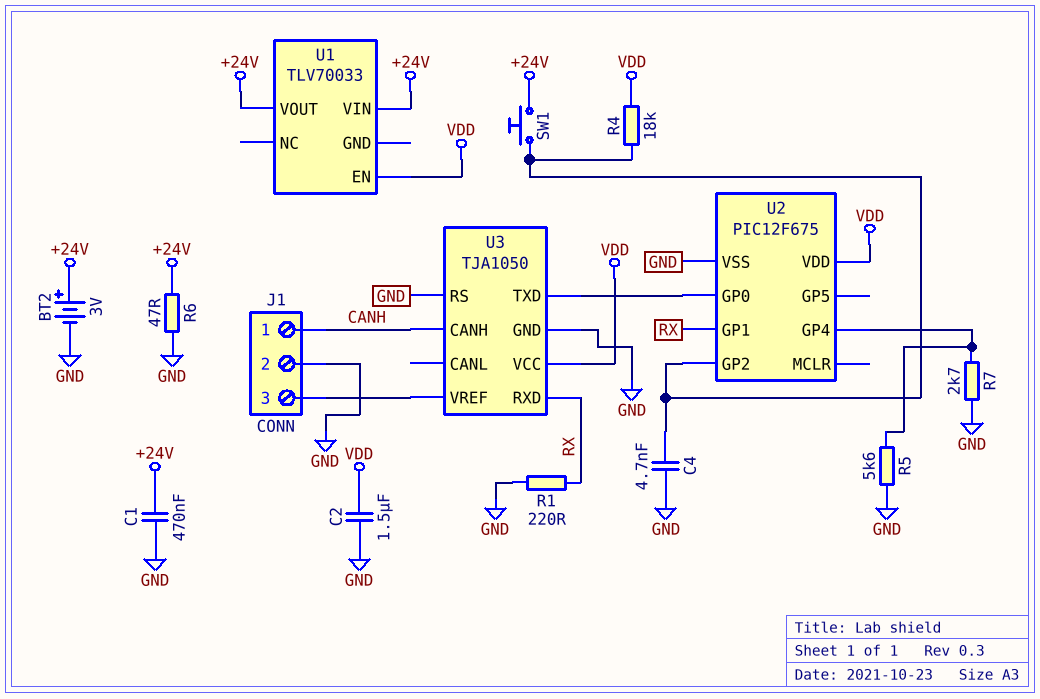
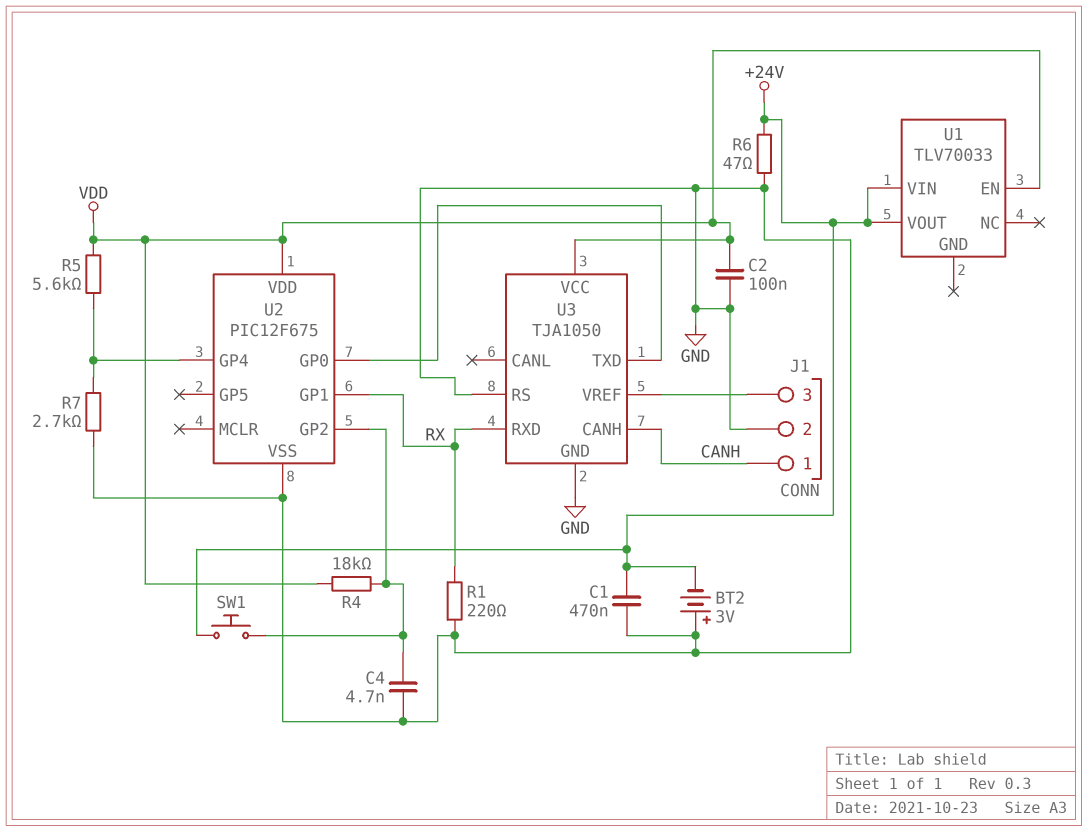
BT2: 3V (plus +24V, minus GND) -> 3V (plus GND, minus +24V)
C2: 1.5uF (GND, VDD) -> 100nF (GND, VDD)
R5: 5.6k (GND, U2/GP4) -> 5.6k (U2/GP4, VDD)

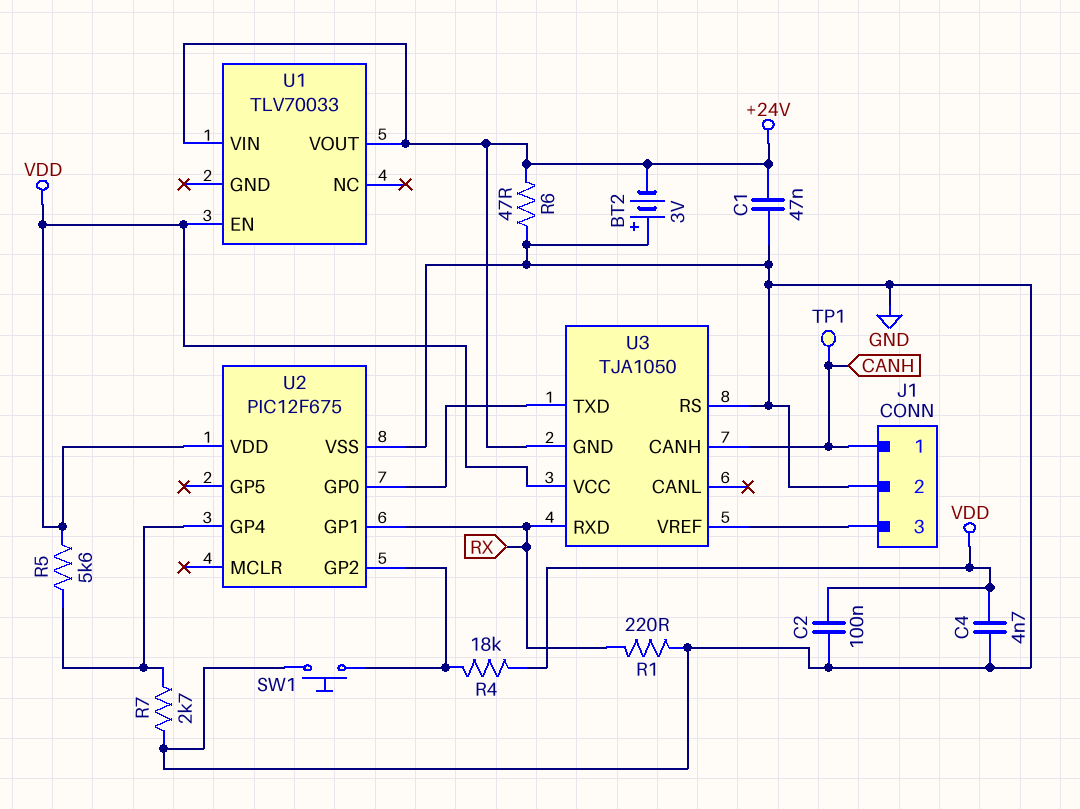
C1: 470nF (+24V, GND) -> 47nF (+24V, GND)
C4: 4.7nF (GND, U2/GP2) -> 4.7nF (GND, VDD)
SW1: button (+24V, U2/GP2) -> button (GND, U2/GP2)
TP1: none -> test point (CANH)
U3 pin GND: GND -> +24V

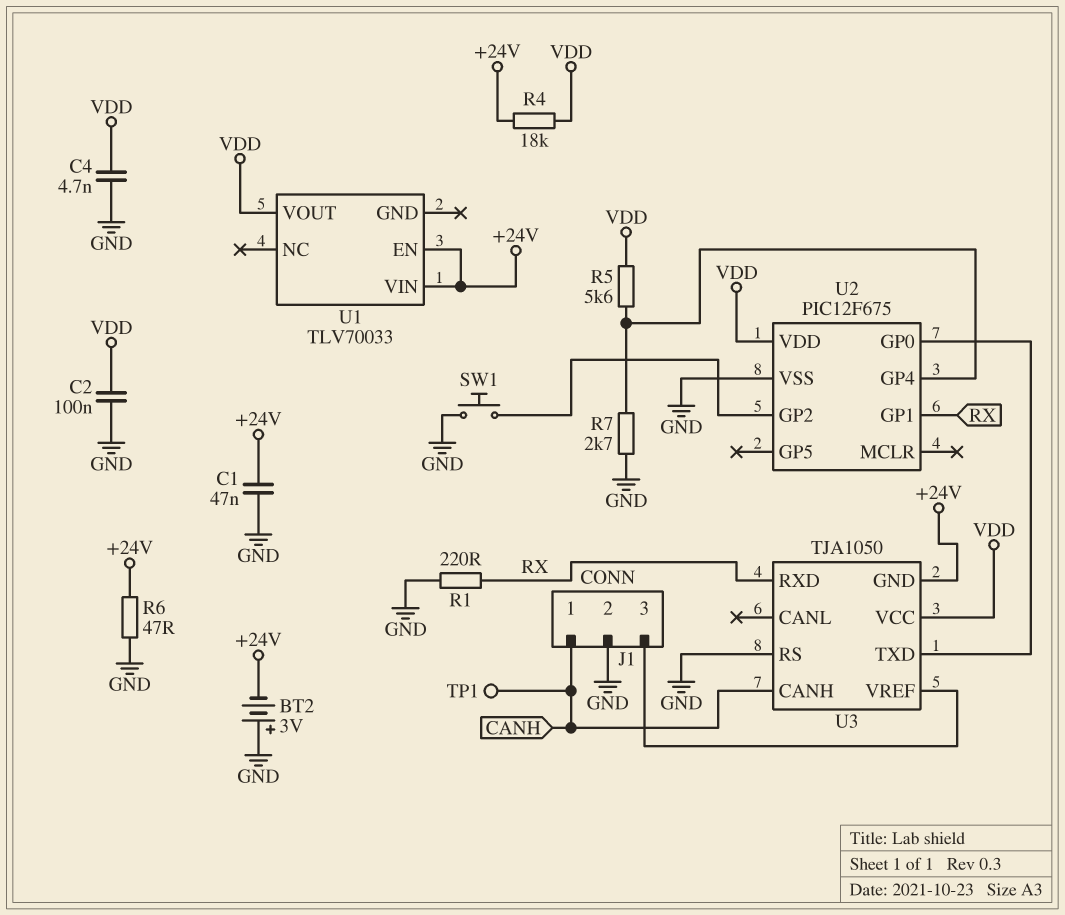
R4: 18k (U2/GP2, VDD) -> 18k (+24V, VDD)
U1 pin EN: VDD -> +24V
U1 pin VOUT: +24V -> VDD

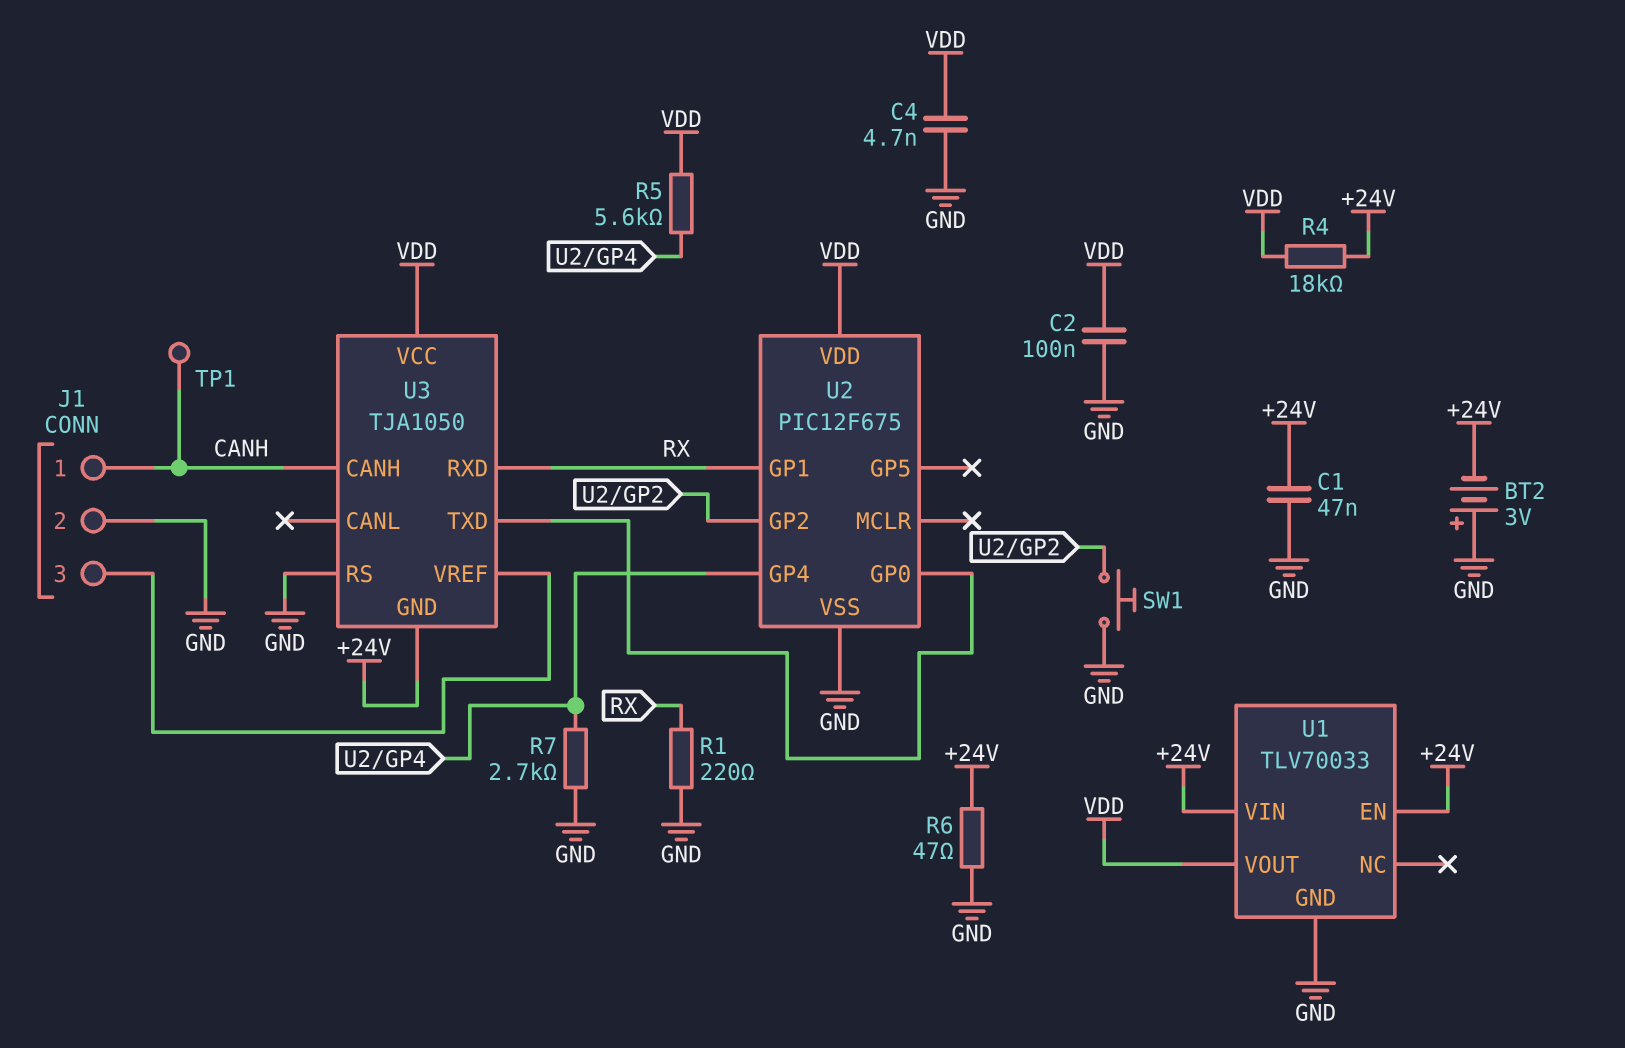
U1 pin GND: none -> GND

